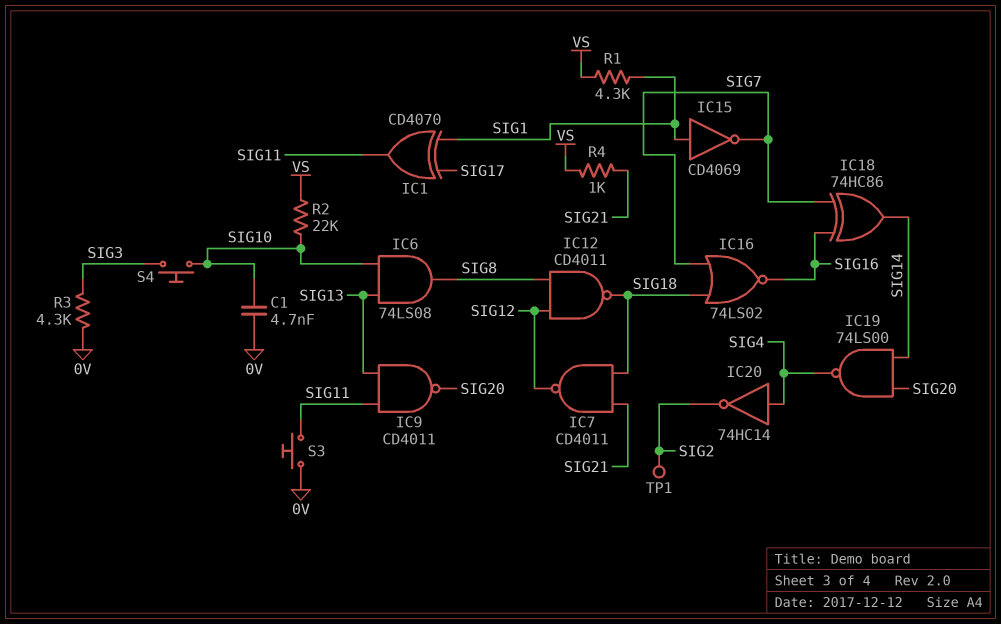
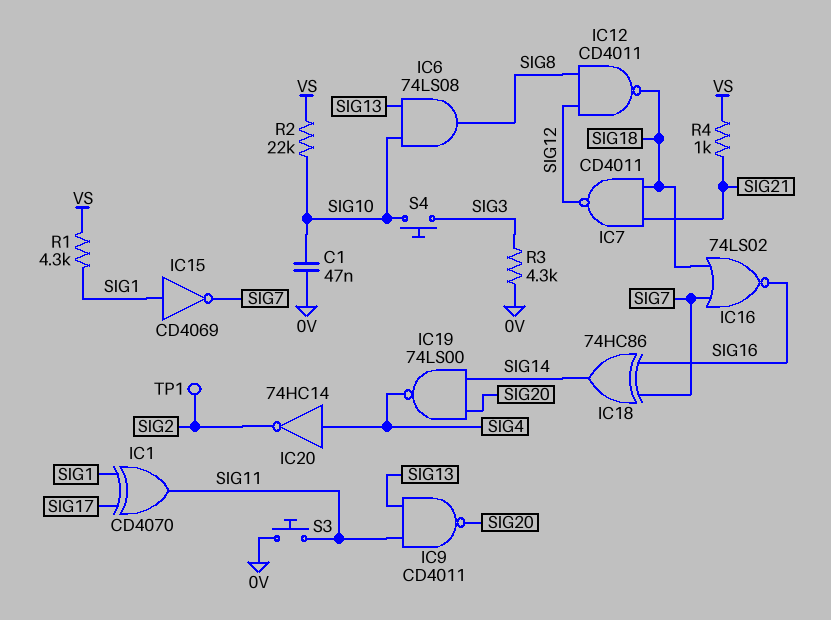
C1: 4.7nF (0V, SIG10) -> 47nF (0V, SIG10)

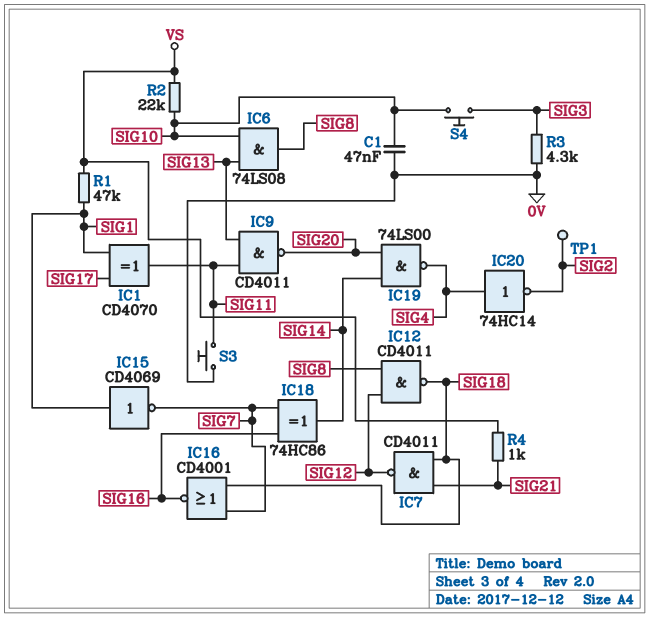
IC16: NOR 74LS02 (in SIG7, in SIG18, out SIG16) -> NOR CD4001 (in SIG7, in SIG18, out SIG16)
R1: 4.3k (SIG1, VS) -> 47k (SIG1, VS)

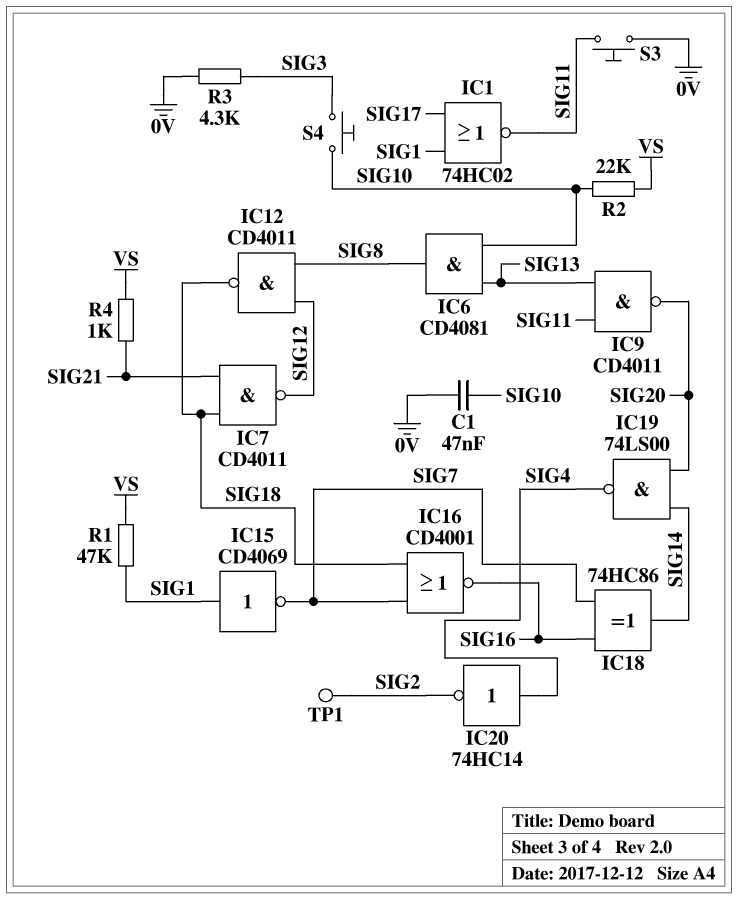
IC1: XOR CD4070 (in SIG1, in SIG17, out SIG11) -> NOR 74HC02 (in SIG1, in SIG17, out SIG11)
IC6: AND 74LS08 (in SIG10, in SIG13, out SIG8) -> AND CD4081 (in SIG10, in SIG13, out SIG8)

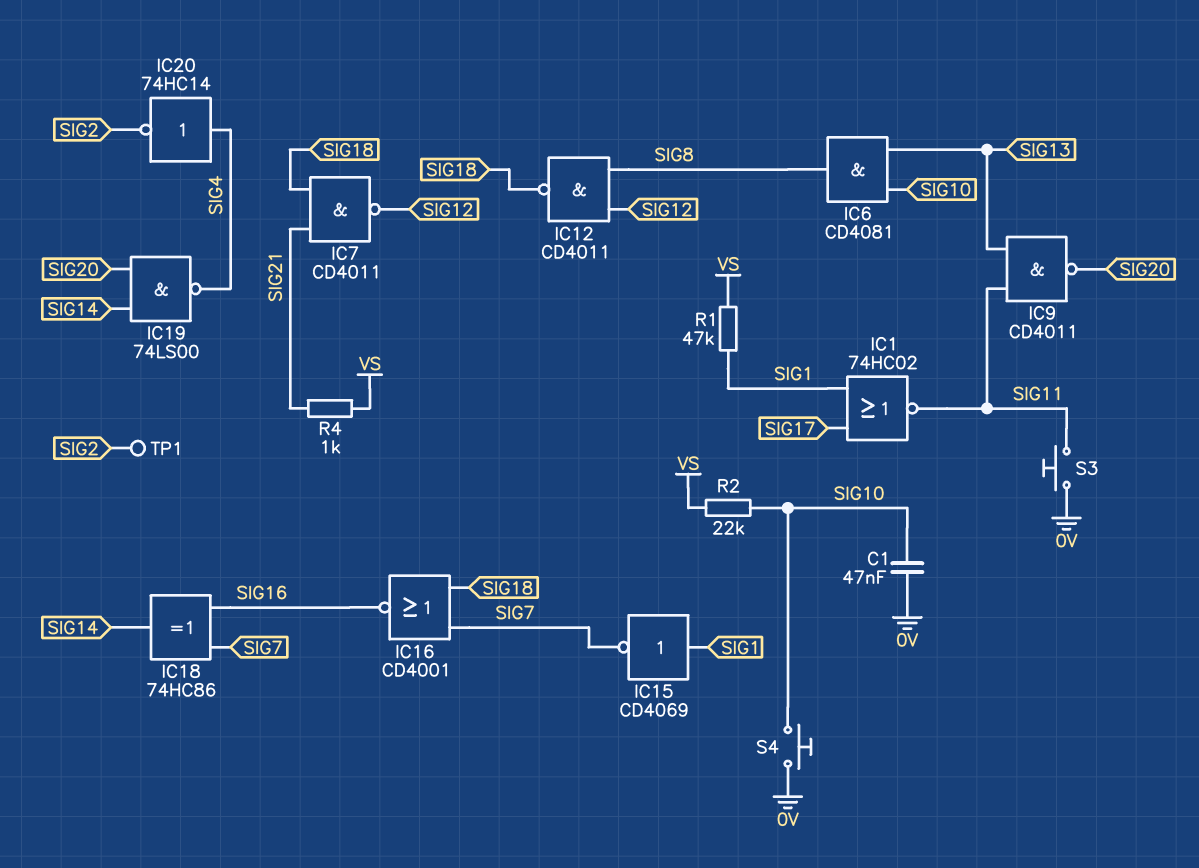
R3: 4.3k (0V, SIG3) -> none
S4: button (SIG3, SIG10) -> button (0V, SIG10)

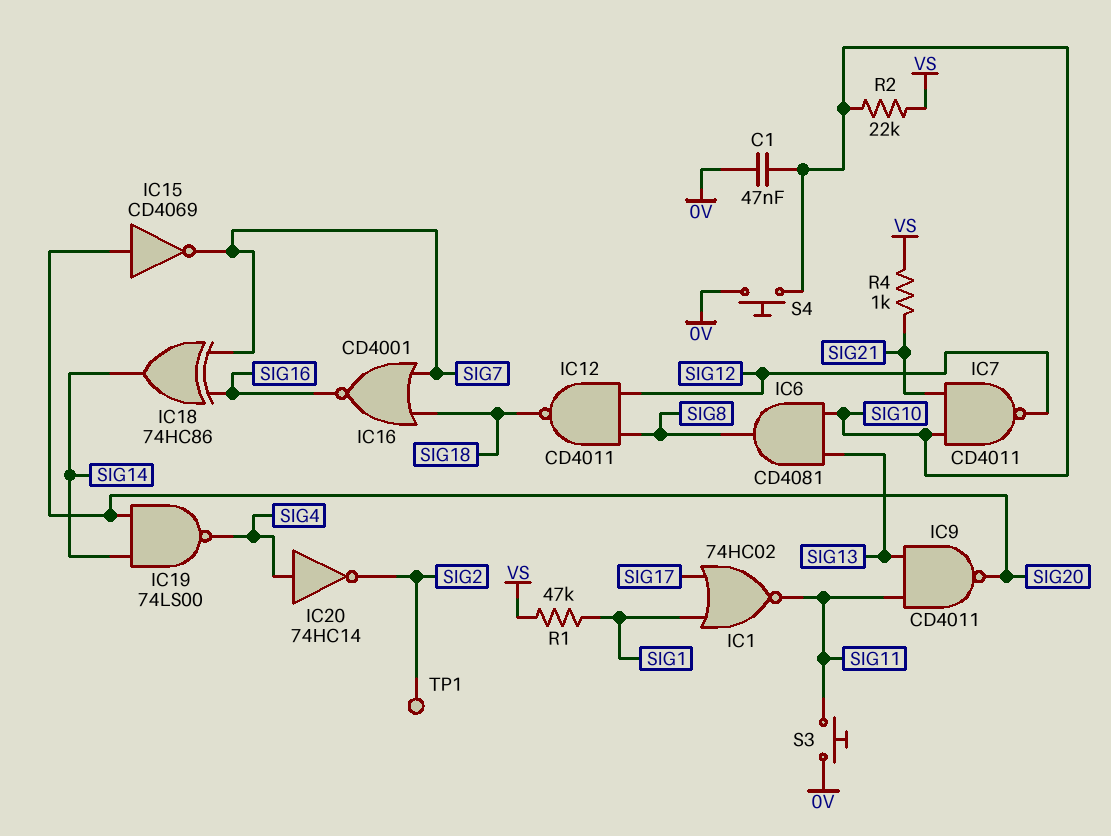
IC7: NAND CD4011 (in SIG18, in SIG21, out SIG12) -> NAND CD4011 (in SIG10, in SIG21, out SIG12)
IC15: NOT CD4069 (in SIG1, out SIG7) -> NOT CD4069 (in SIG20, out SIG7)

